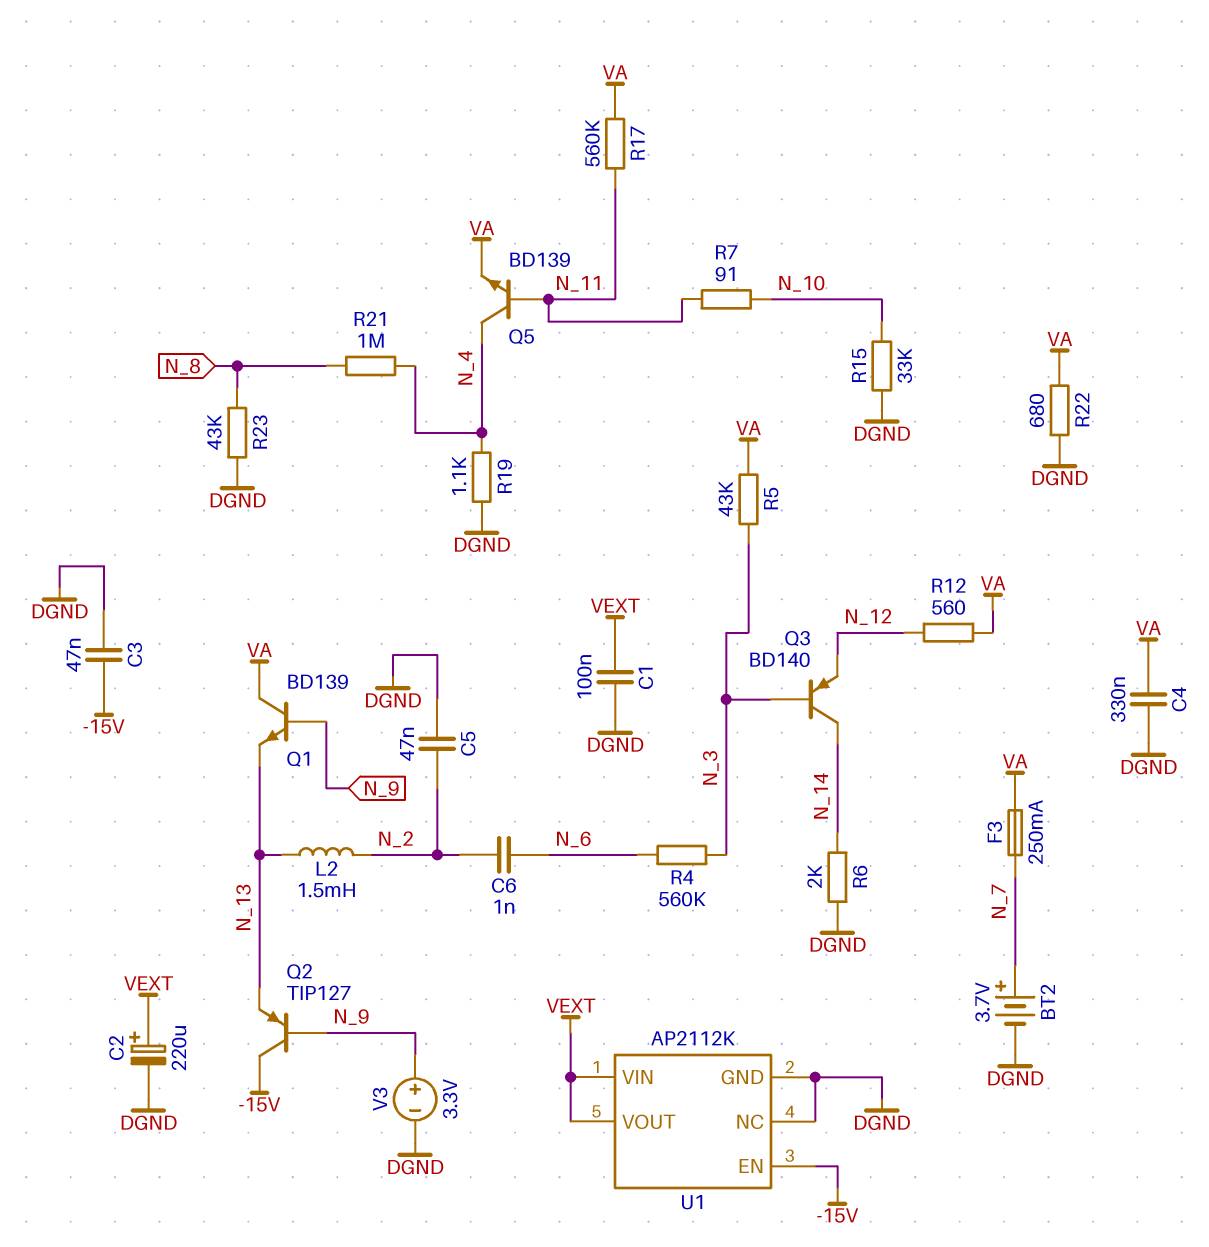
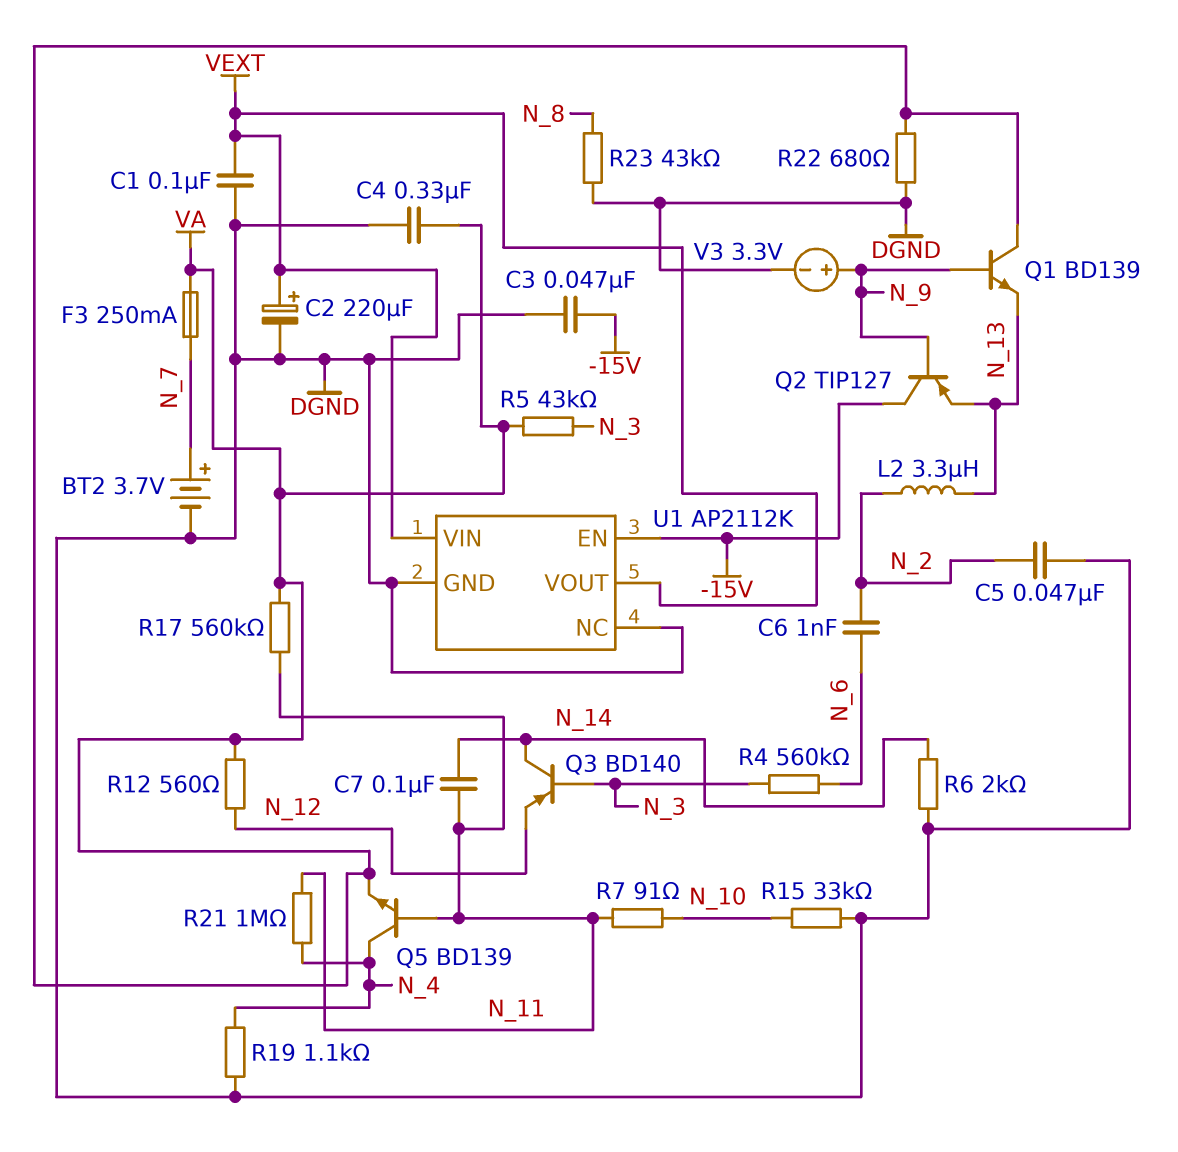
C7: none -> 100nF (N_11, N_14)
L2: 1.5mH (N_2, N_13) -> 3.3uH (N_2, N_13)
R21: 1M (N_4, N_8) -> 1M (N_4, N_11)

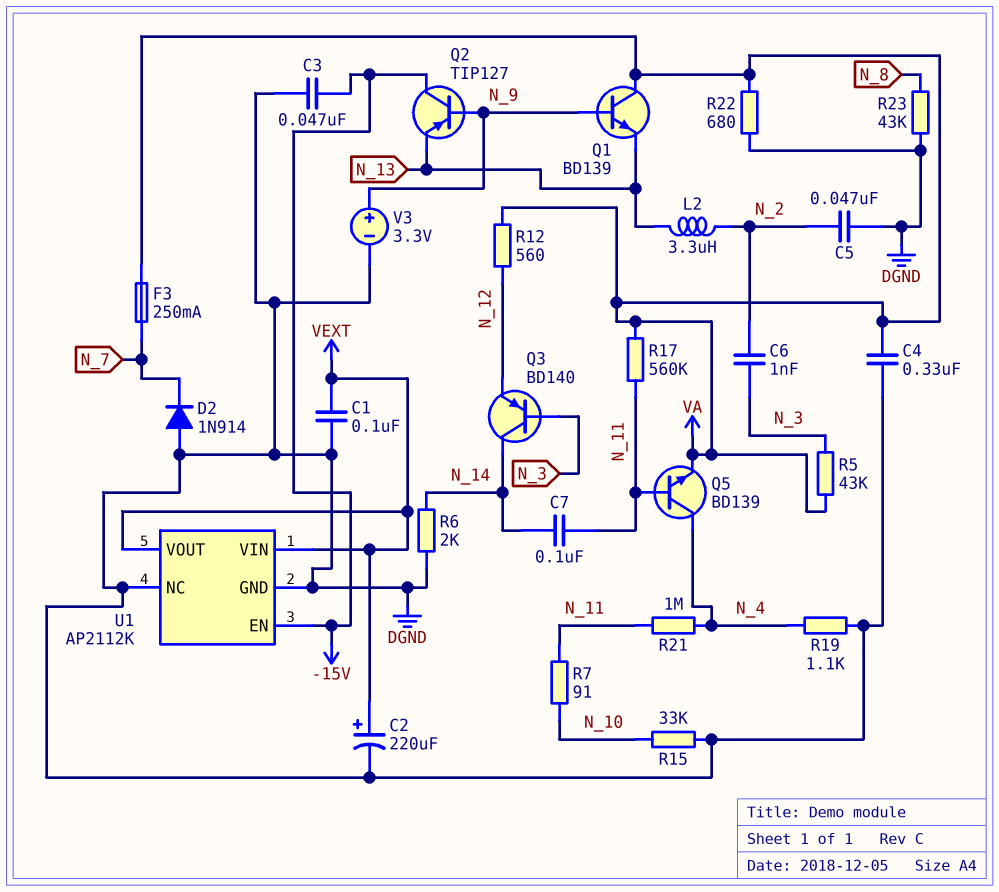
BT2: 3.7V (plus N_7, minus DGND) -> none
C6: 1nF (N_2, N_6) -> 1nF (N_2, N_3)
D2: none -> diode 1N914 (A DGND, K N_7)
R4: 560k (N_3, N_6) -> none

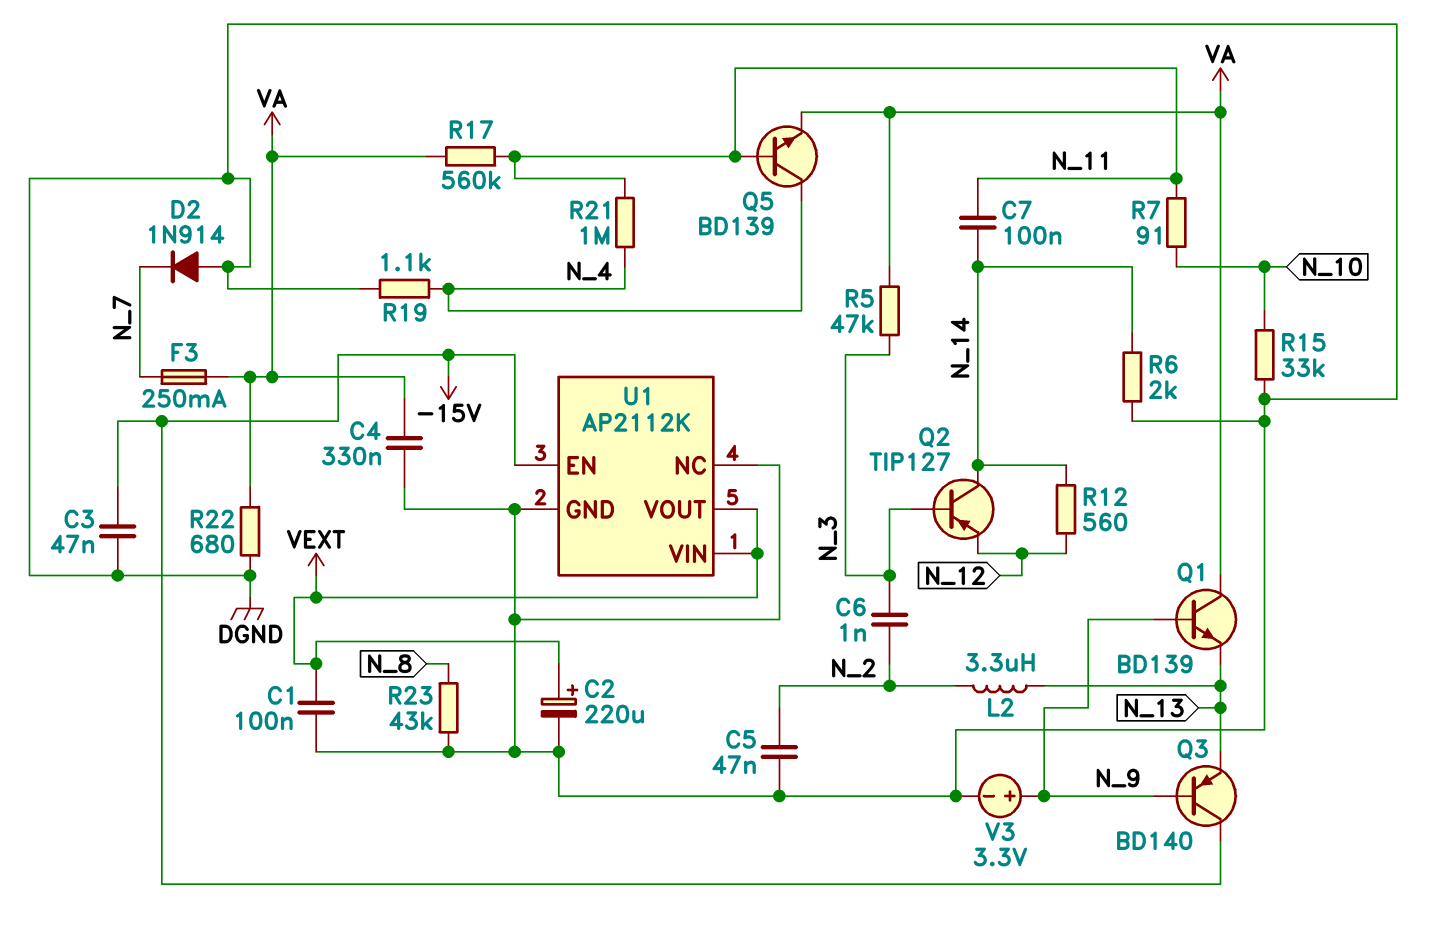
Q2: PNP TIP127 (B N_9, C -15V, E N_13) -> PNP TIP127 (B N_3, C N_14, E N_12)
Q3: PNP BD140 (B N_3, C N_14, E N_12) -> PNP BD140 (B N_9, C -15V, E N_13)
R5: 43k (N_3, VA) -> 47k (N_3, VA)
R12: 560 (N_12, VA) -> 560 (N_12, N_14)

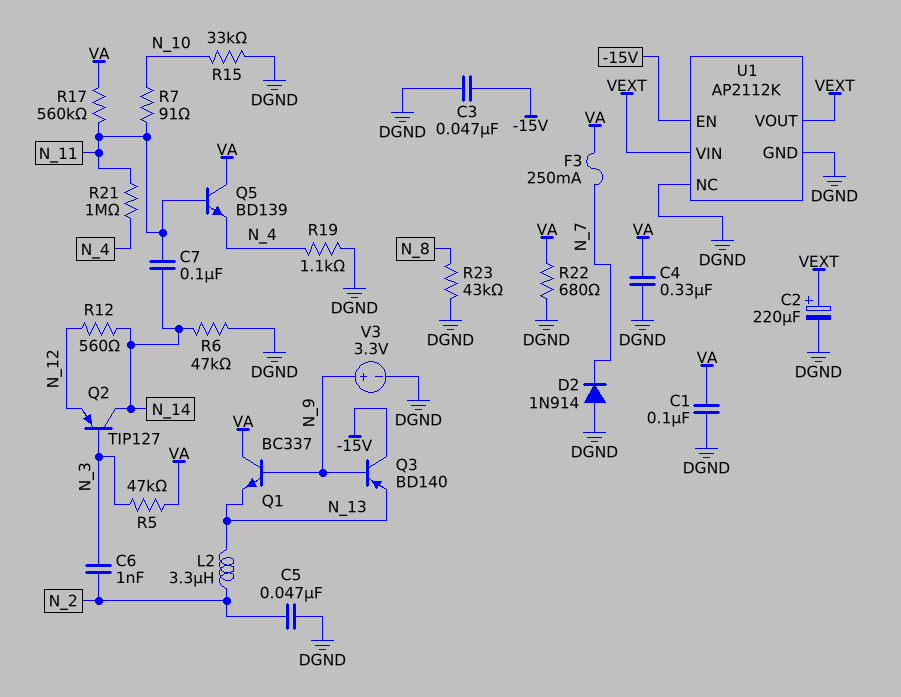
C1: 100nF (DGND, VEXT) -> 100nF (DGND, VA)
Q1: NPN BD139 (B N_9, C VA, E N_13) -> NPN BC337 (B N_9, C VA, E N_13)
Q5: NPN BD139 (B N_11, C N_4, E VA) -> NPN BD139 (B N_11, C VA, E N_4)
R6: 2k (DGND, N_14) -> 47k (DGND, N_14)

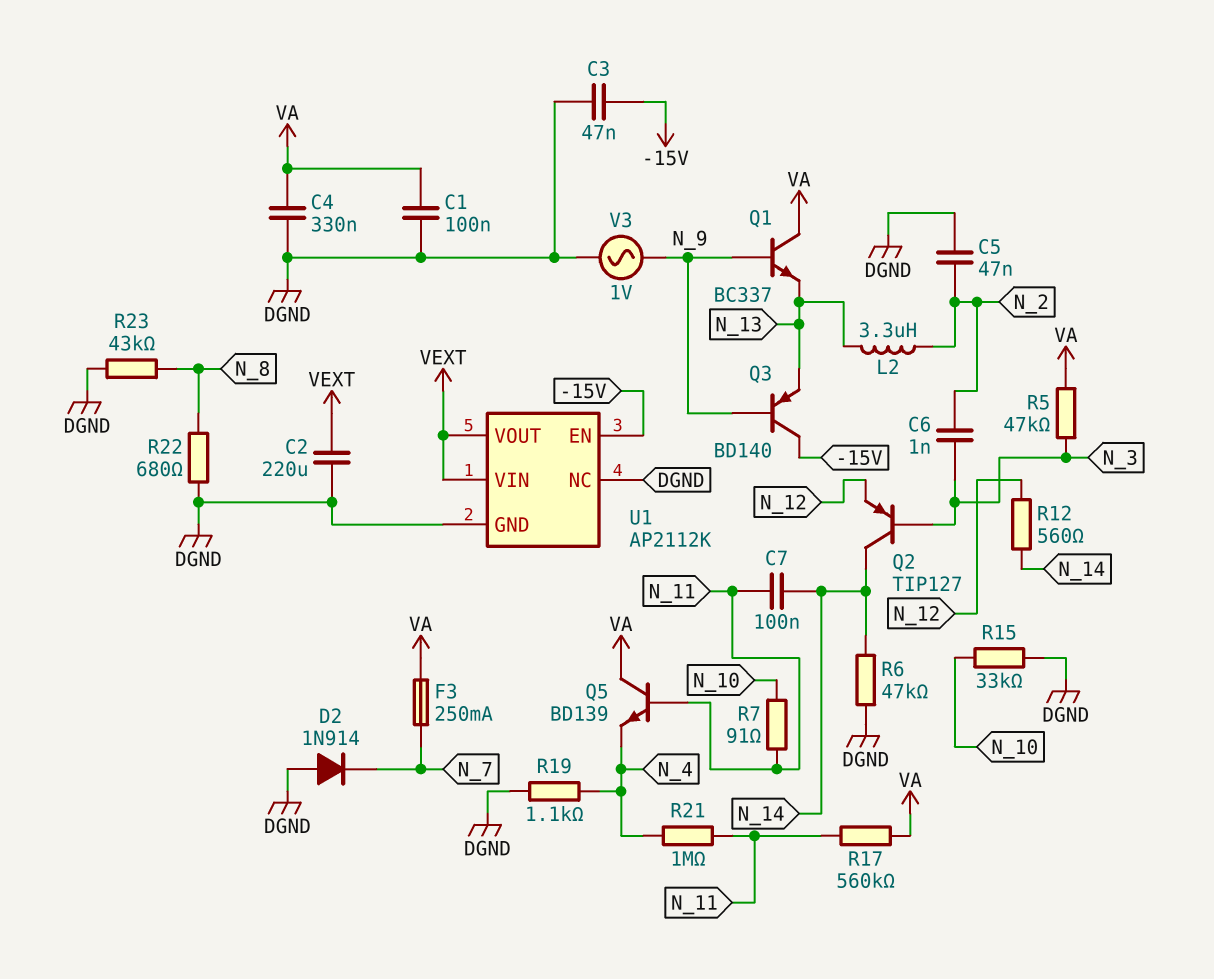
C2: 220uF (plus VEXT, minus DGND) -> 220uF (DGND, VEXT)
R22: 680 (DGND, VA) -> 680 (DGND, N_8)
V3: 3.3V (plus N_9, minus DGND) -> AC 1V (DGND, N_9)

